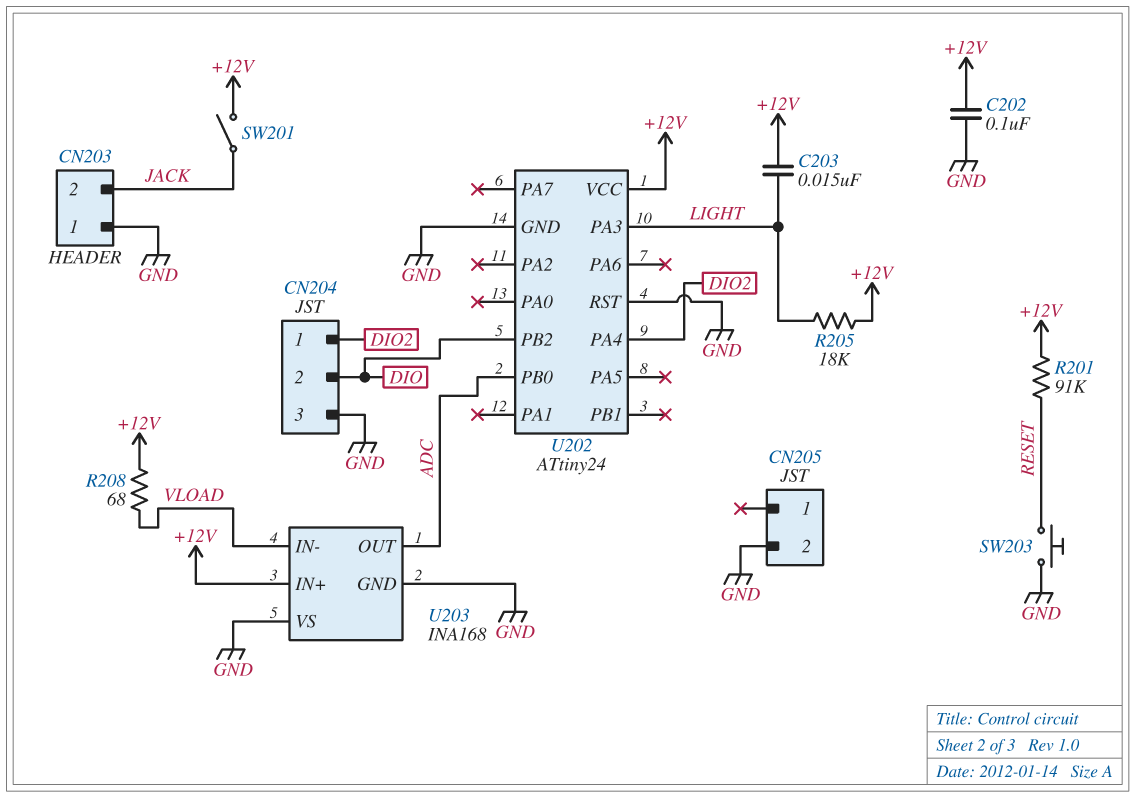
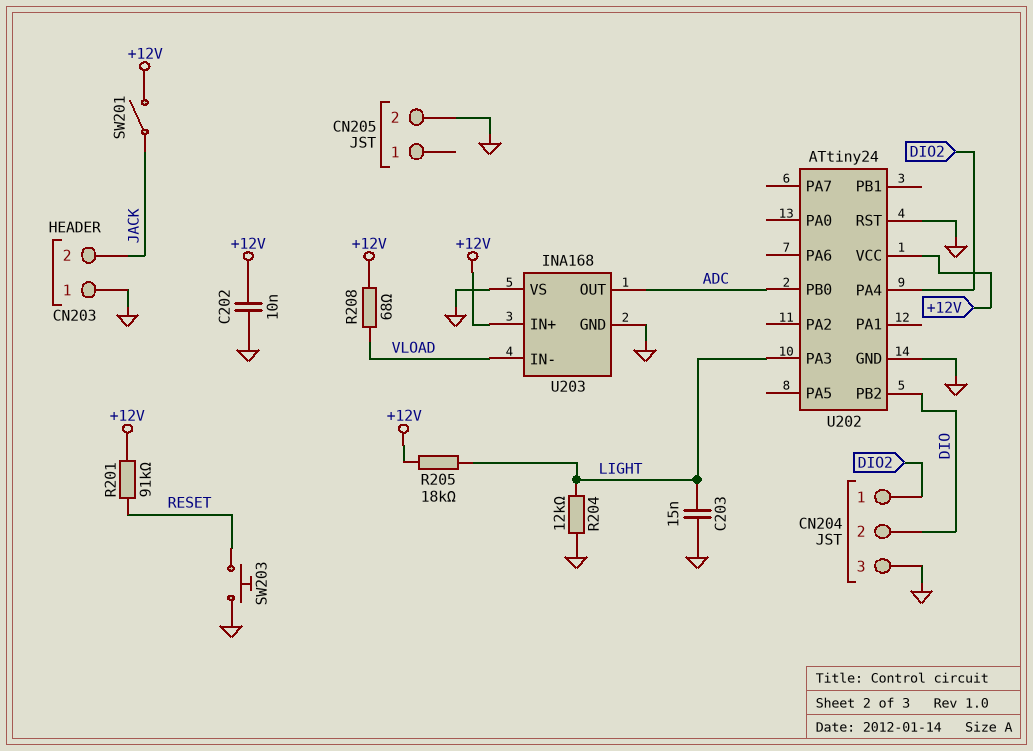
C202: 100nF (+12V, GND) -> 10nF (+12V, GND)
C203: 15nF (+12V, LIGHT) -> 15nF (GND, LIGHT)
R204: none -> 12k (GND, LIGHT)

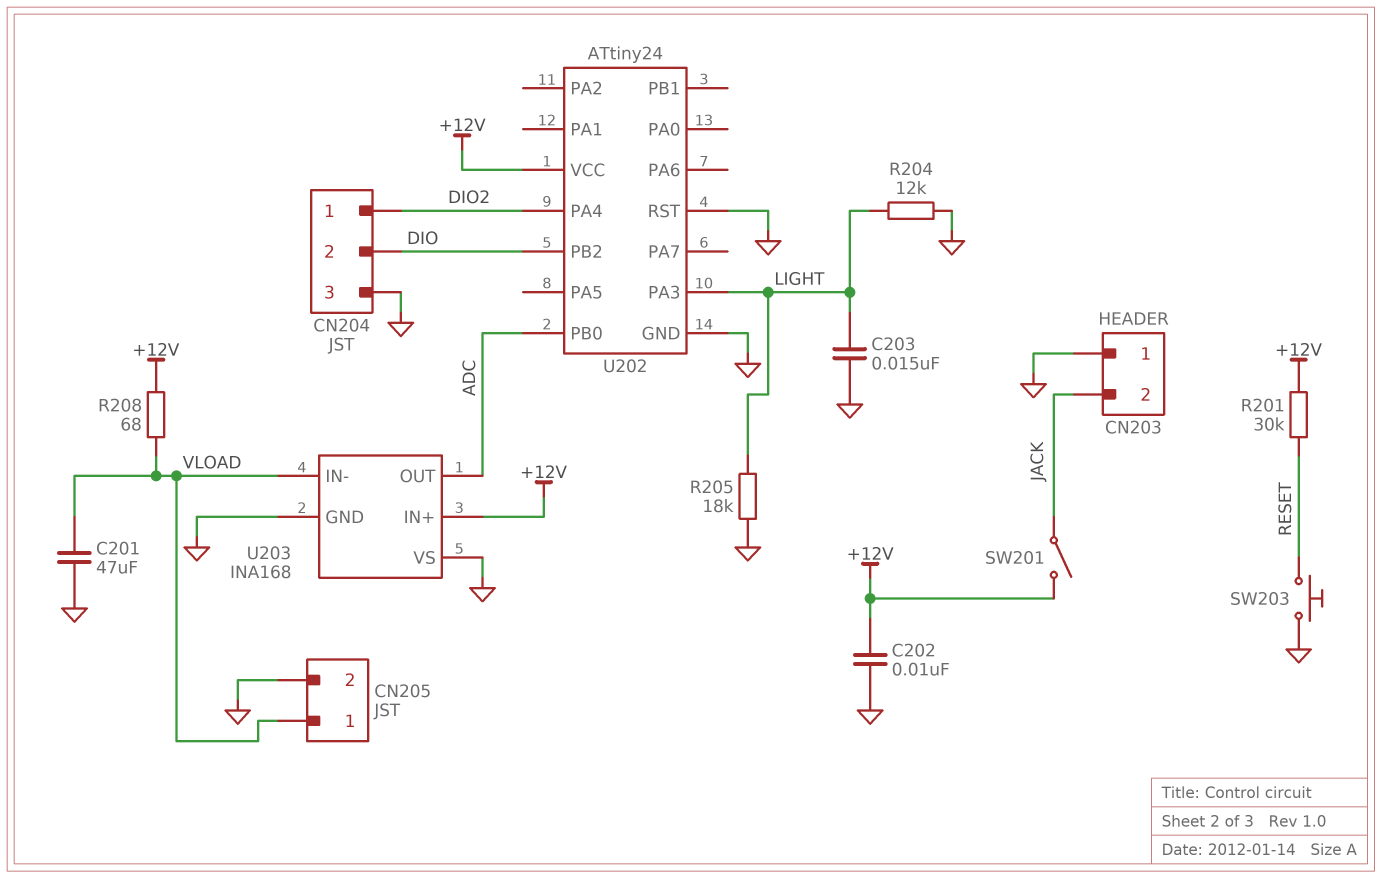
C201: none -> 47uF (GND, VLOAD)
CN205 pin 1: none -> VLOAD
R201: 91k (+12V, RESET) -> 30k (+12V, RESET)
R205: 18k (+12V, LIGHT) -> 18k (GND, LIGHT)

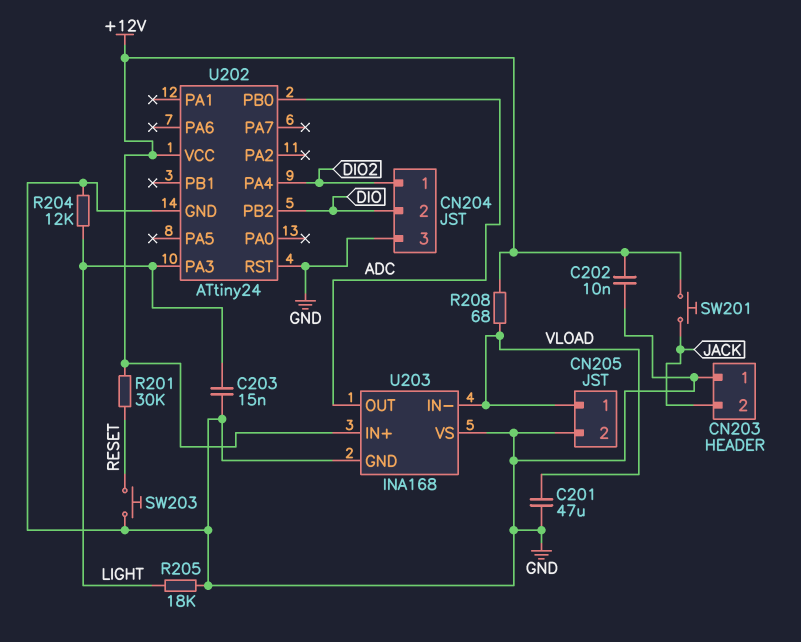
SW201: switch (+12V, JACK) -> button (+12V, JACK)

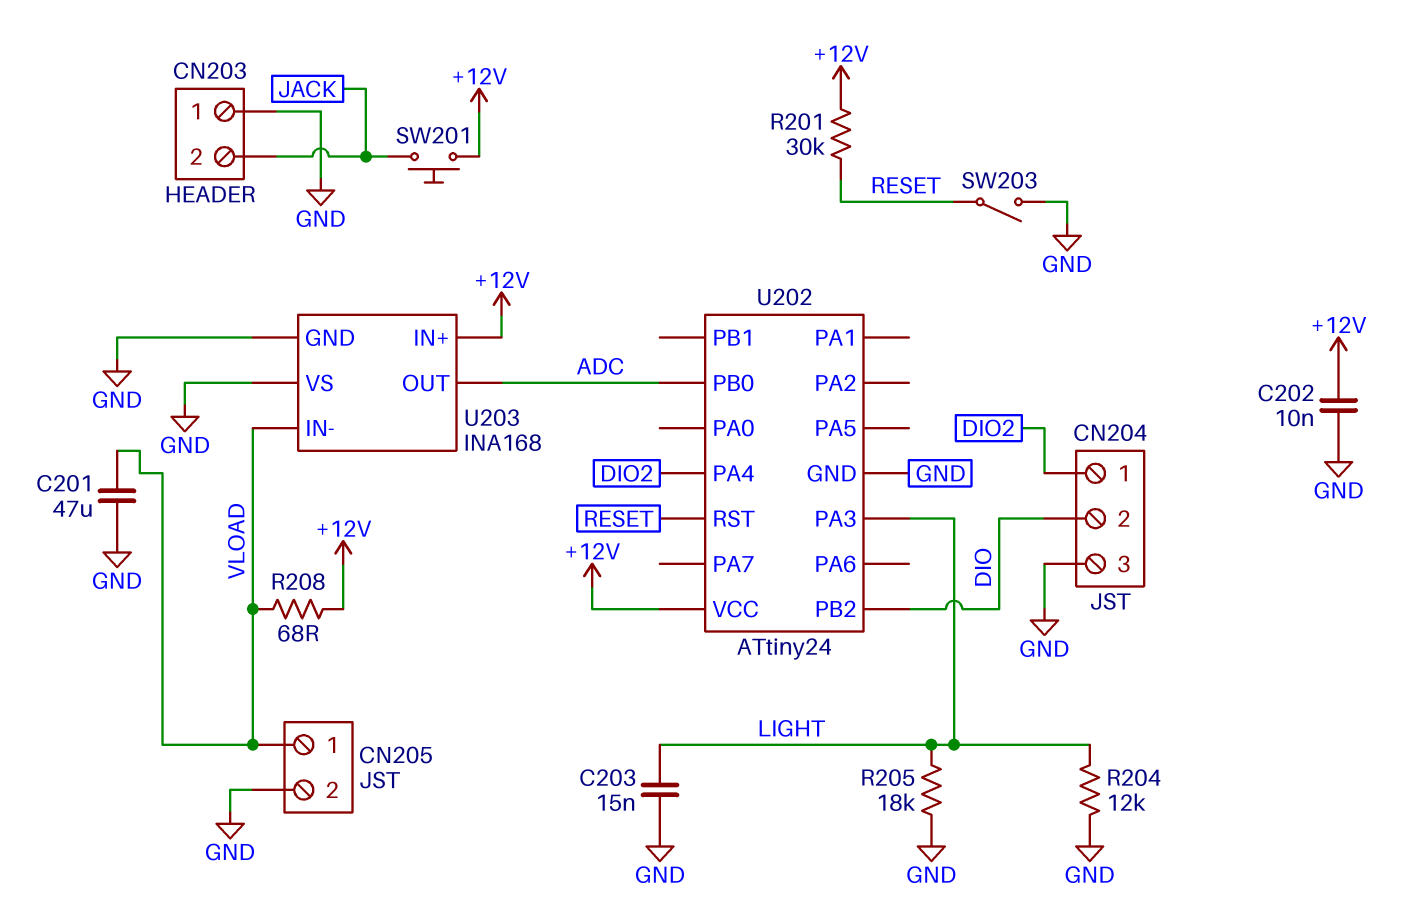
SW203: button (GND, RESET) -> switch (GND, RESET)
U202 pin RST: GND -> RESET

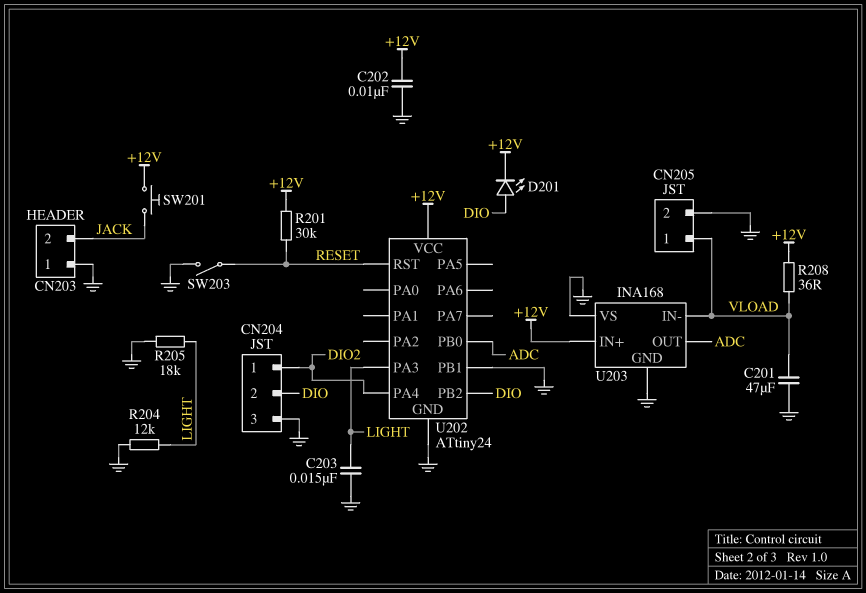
D201: none -> LED (A DIO, K +12V)
R208: 68 (+12V, VLOAD) -> 36 (+12V, VLOAD)
U202 pin PB1: none -> GND

